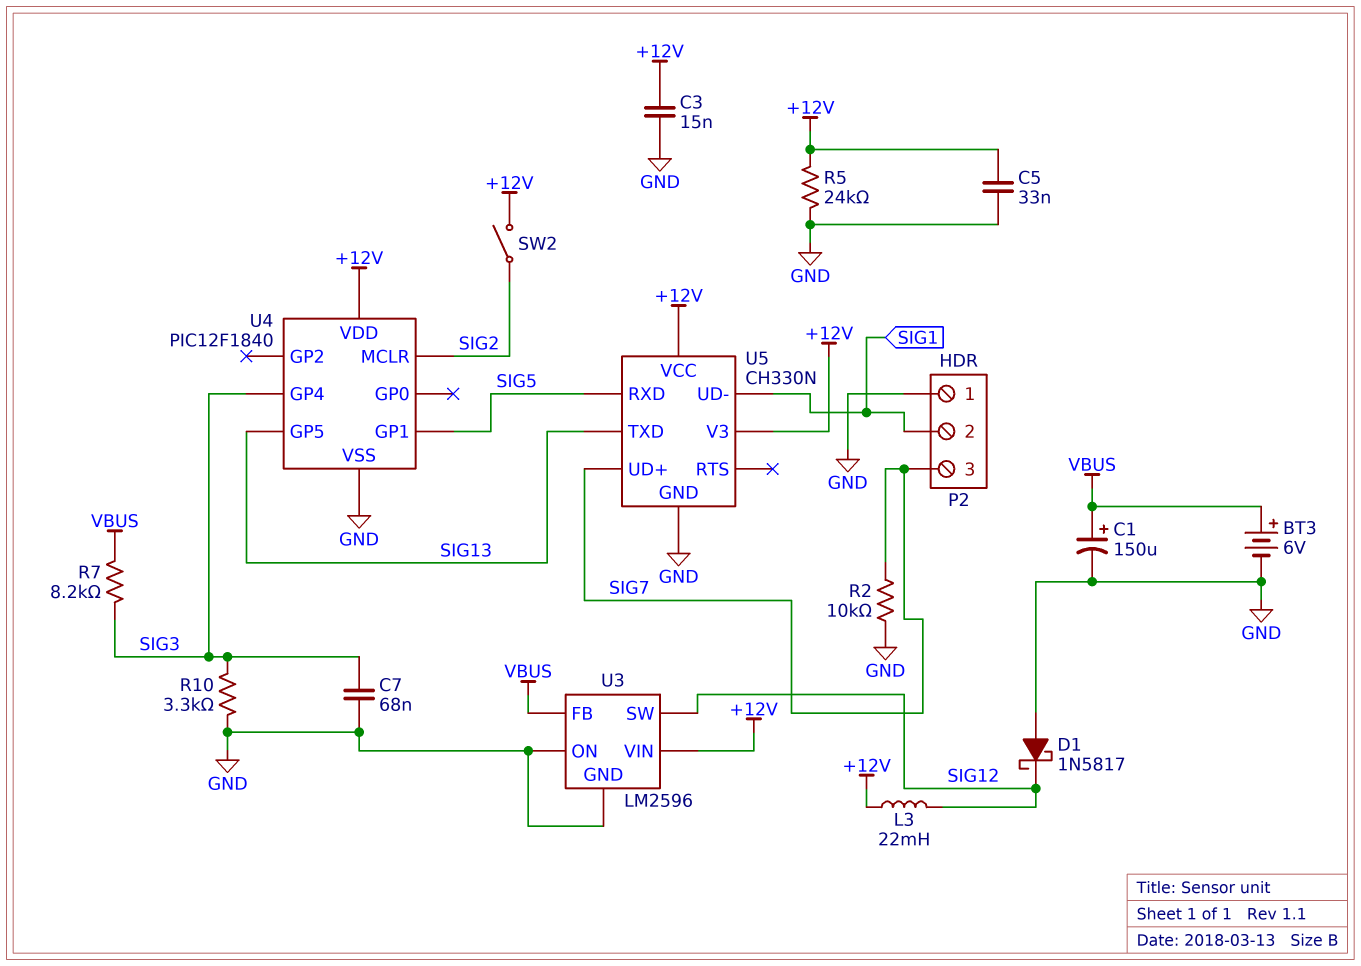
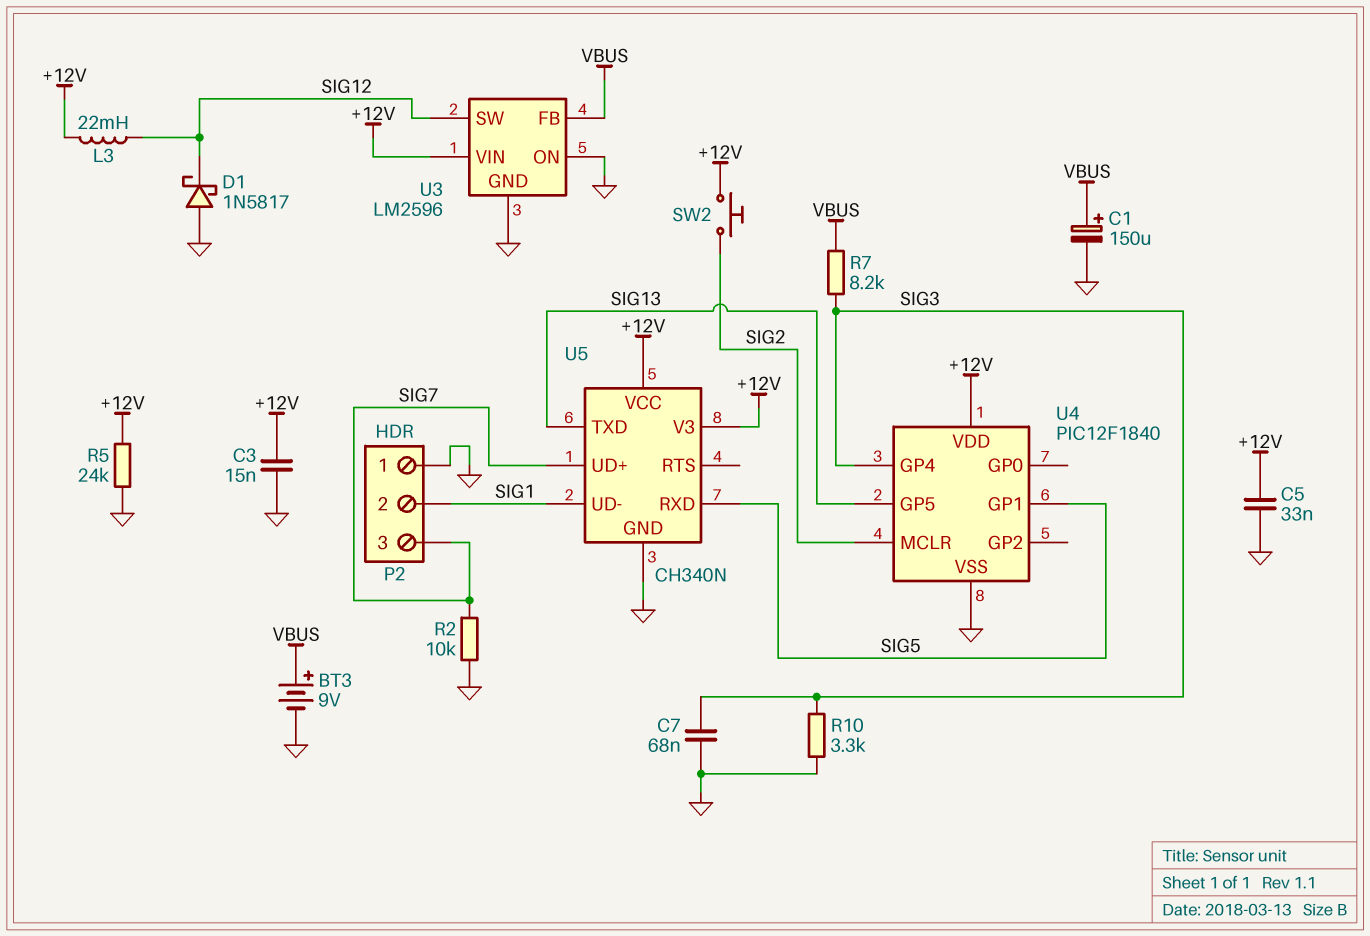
BT3: 6V (plus VBUS, minus GND) -> 9V (plus VBUS, minus GND)
SW2: switch (+12V, SIG2) -> button (+12V, SIG2)
U5: CH330N -> CH340N

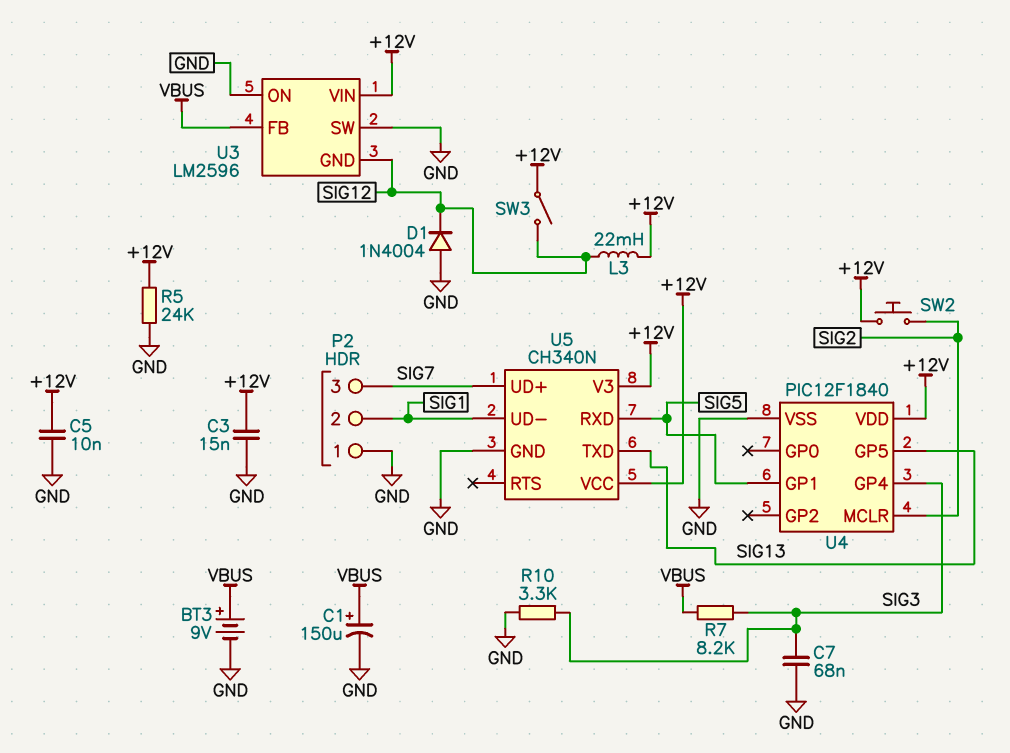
C5: 33nF (+12V, GND) -> 10nF (+12V, GND)
D1: schottky 1N5817 (A GND, K SIG12) -> diode 1N4004 (A GND, K SIG12)
R2: 10k (GND, SIG7) -> none
SW3: none -> switch (+12V, SIG12)
U3 pin GND: GND -> SIG12
U3 pin SW: SIG12 -> GND

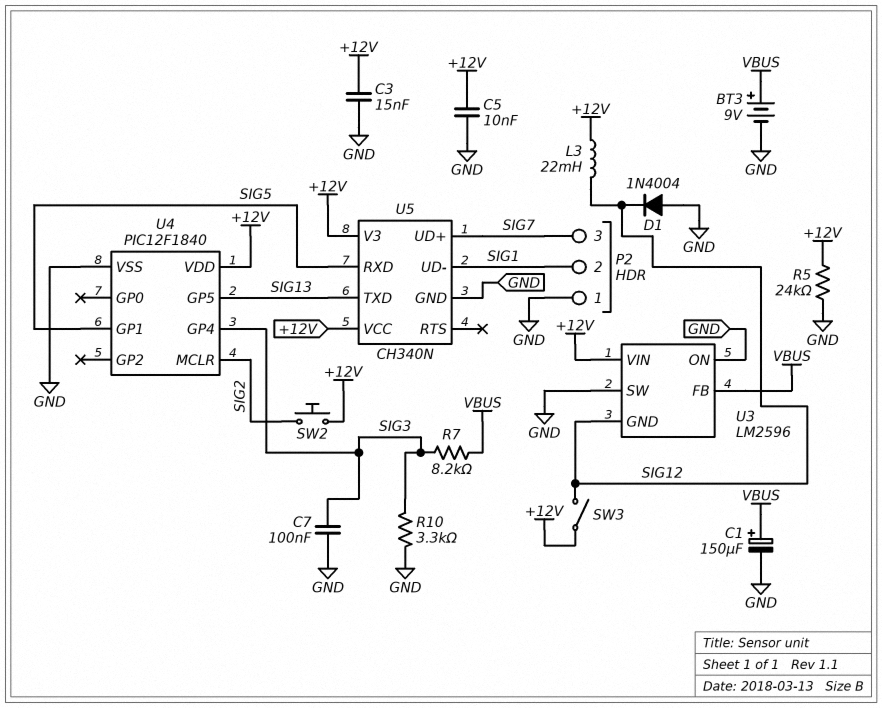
C7: 68nF (GND, SIG3) -> 100nF (GND, SIG3)

